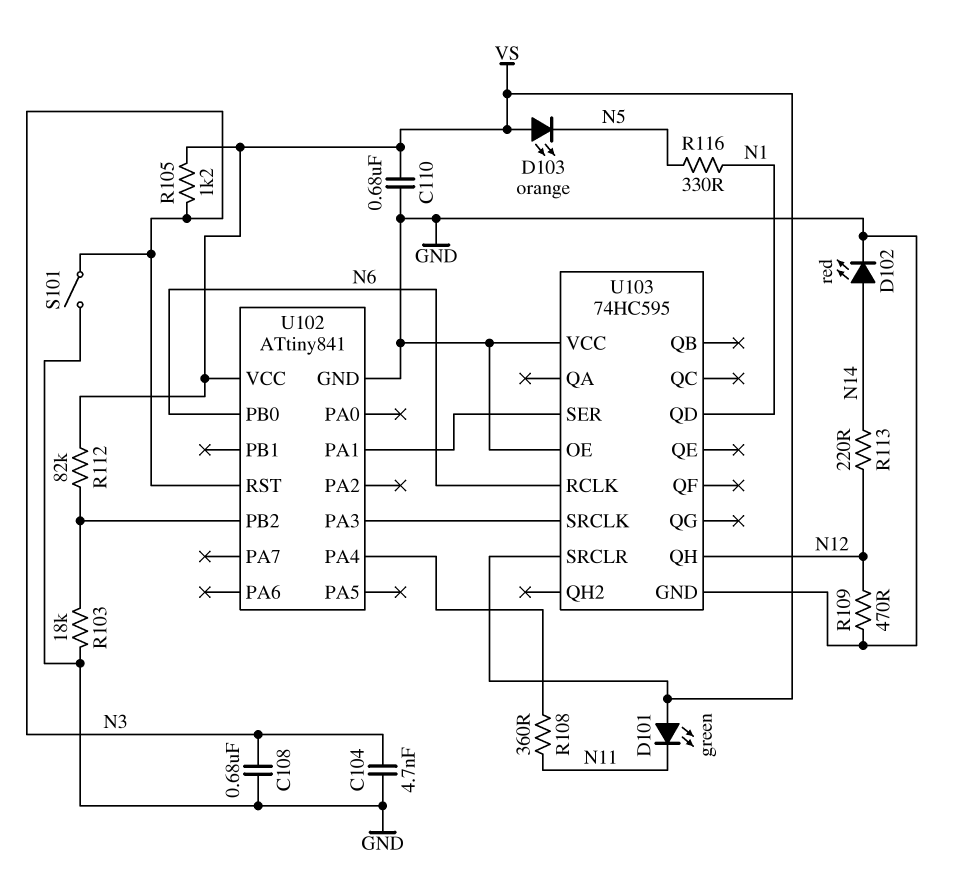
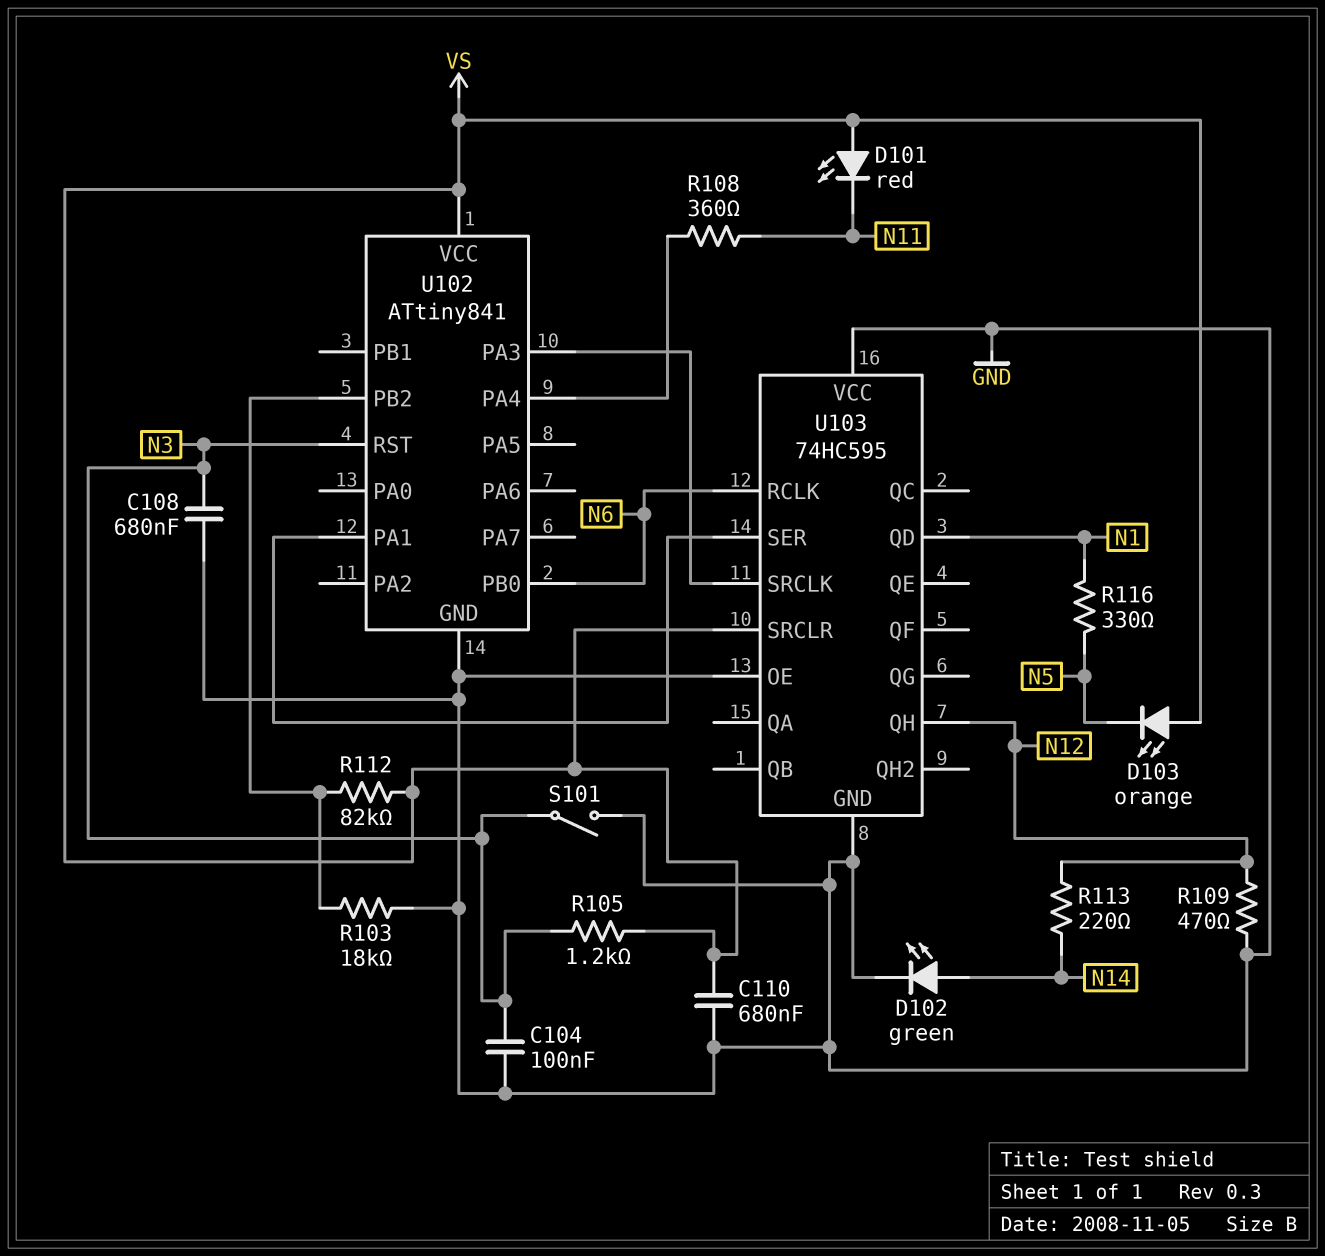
C104: 4.7nF (GND, N3) -> 100nF (GND, N3)
D101: LED green (A VS, K N11) -> LED red (A VS, K N11)
D102: LED red (A N14, K GND) -> LED green (A N14, K GND)

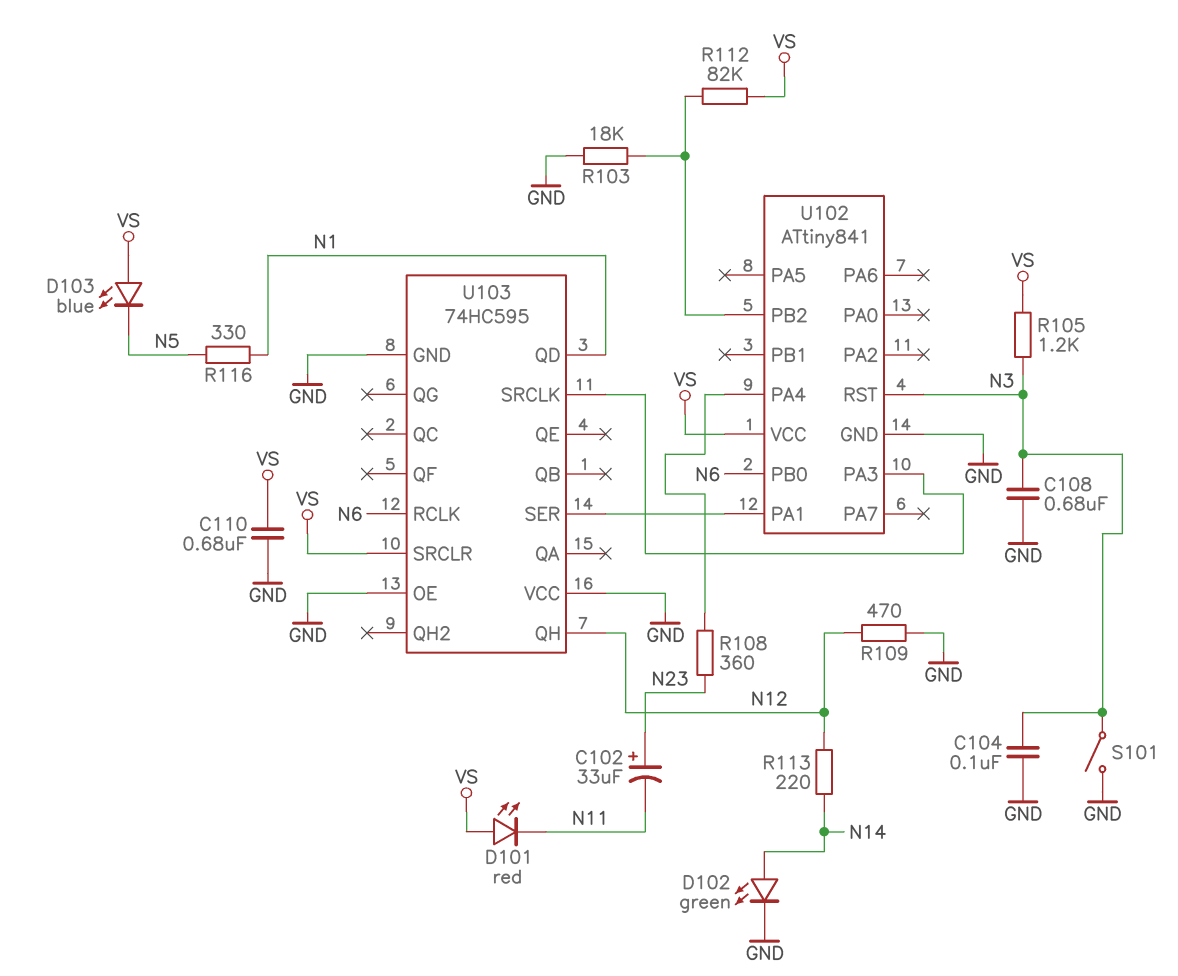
C102: none -> 33uF (plus N23, minus N11)
D103: LED orange (A VS, K N5) -> LED blue (A VS, K N5)
R108: 360 (N11, U102/PA4) -> 360 (N23, U102/PA4)

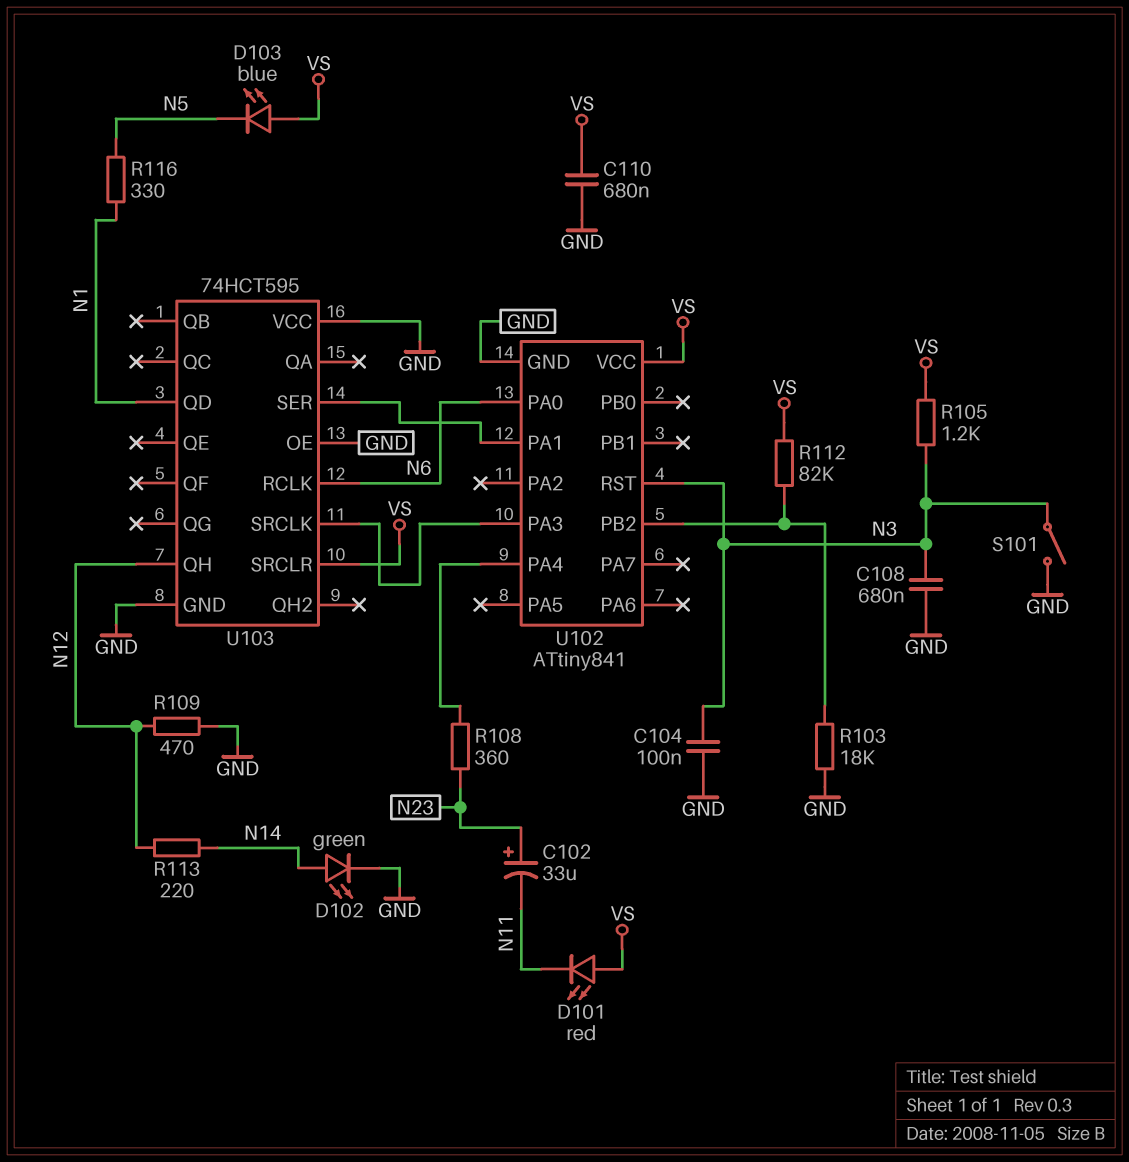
U102 pin PA0: none -> N6
U102 pin PB0: N6 -> none
U103: 74HC595 -> 74HCT595

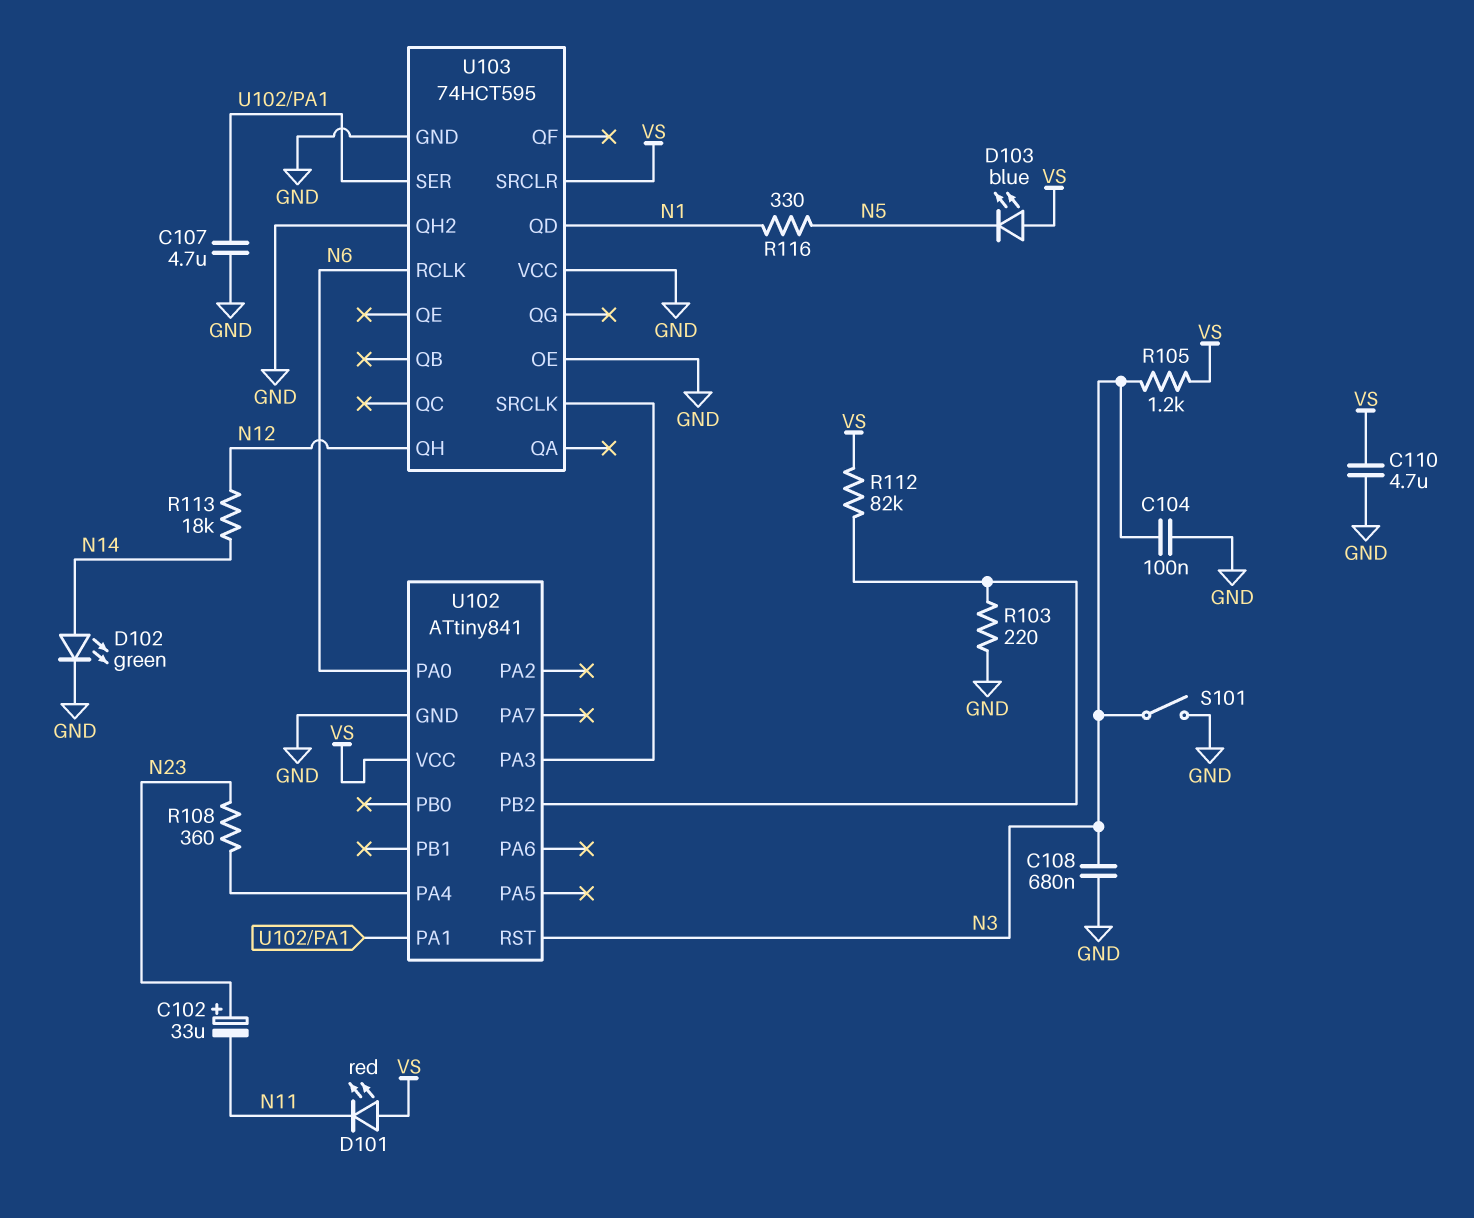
C107: none -> 4.7uF (GND, U102/PA1)
C110: 680nF (GND, VS) -> 4.7uF (GND, VS)
R103: 18k (GND, U102/PB2) -> 220 (GND, U102/PB2)
R109: 470 (GND, N12) -> none
R113: 220 (N12, N14) -> 18k (N12, N14)
U103 pin QH2: none -> GND

